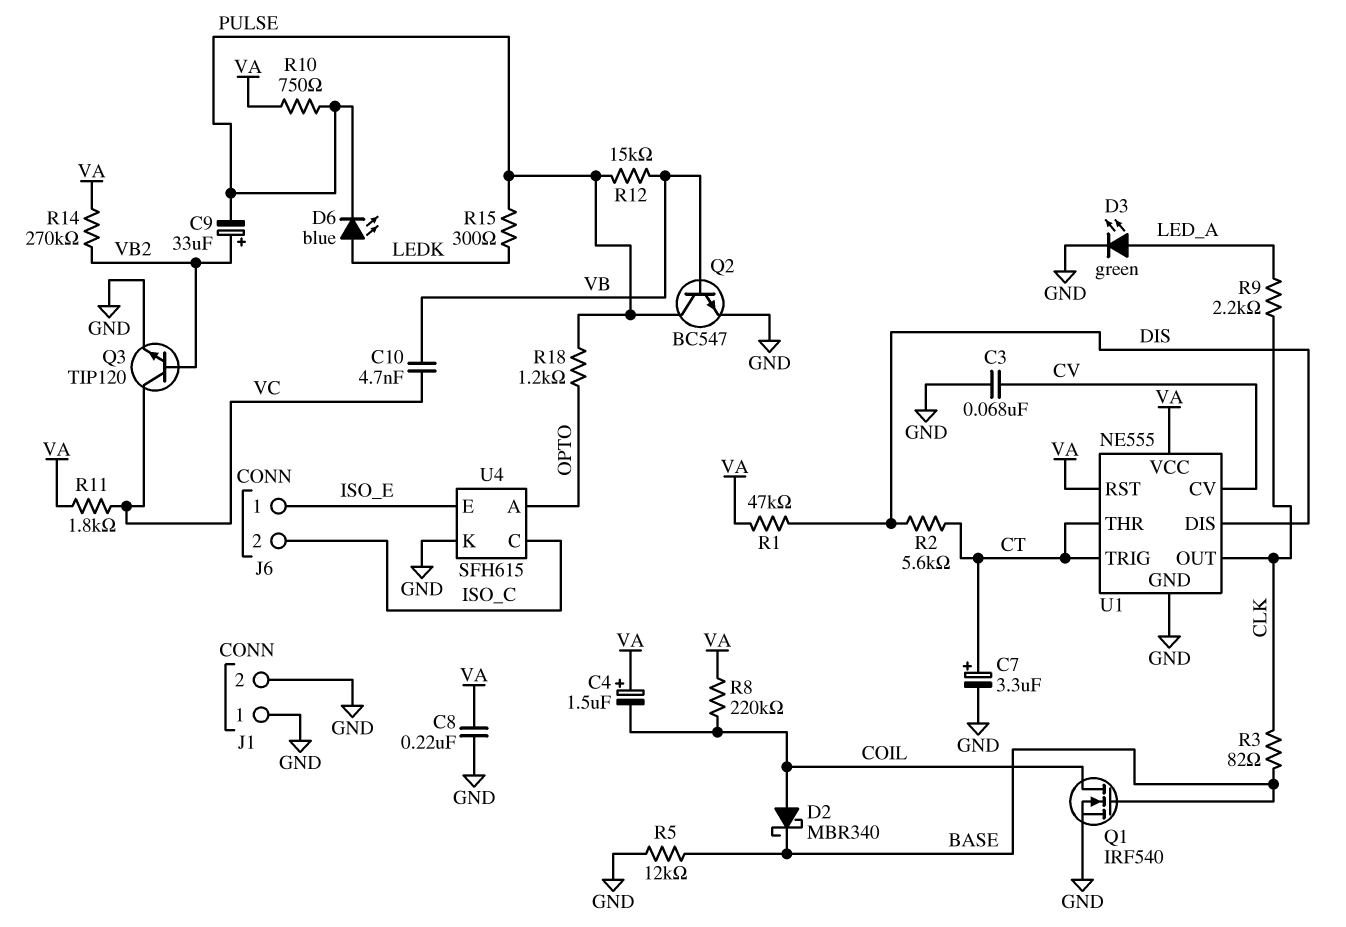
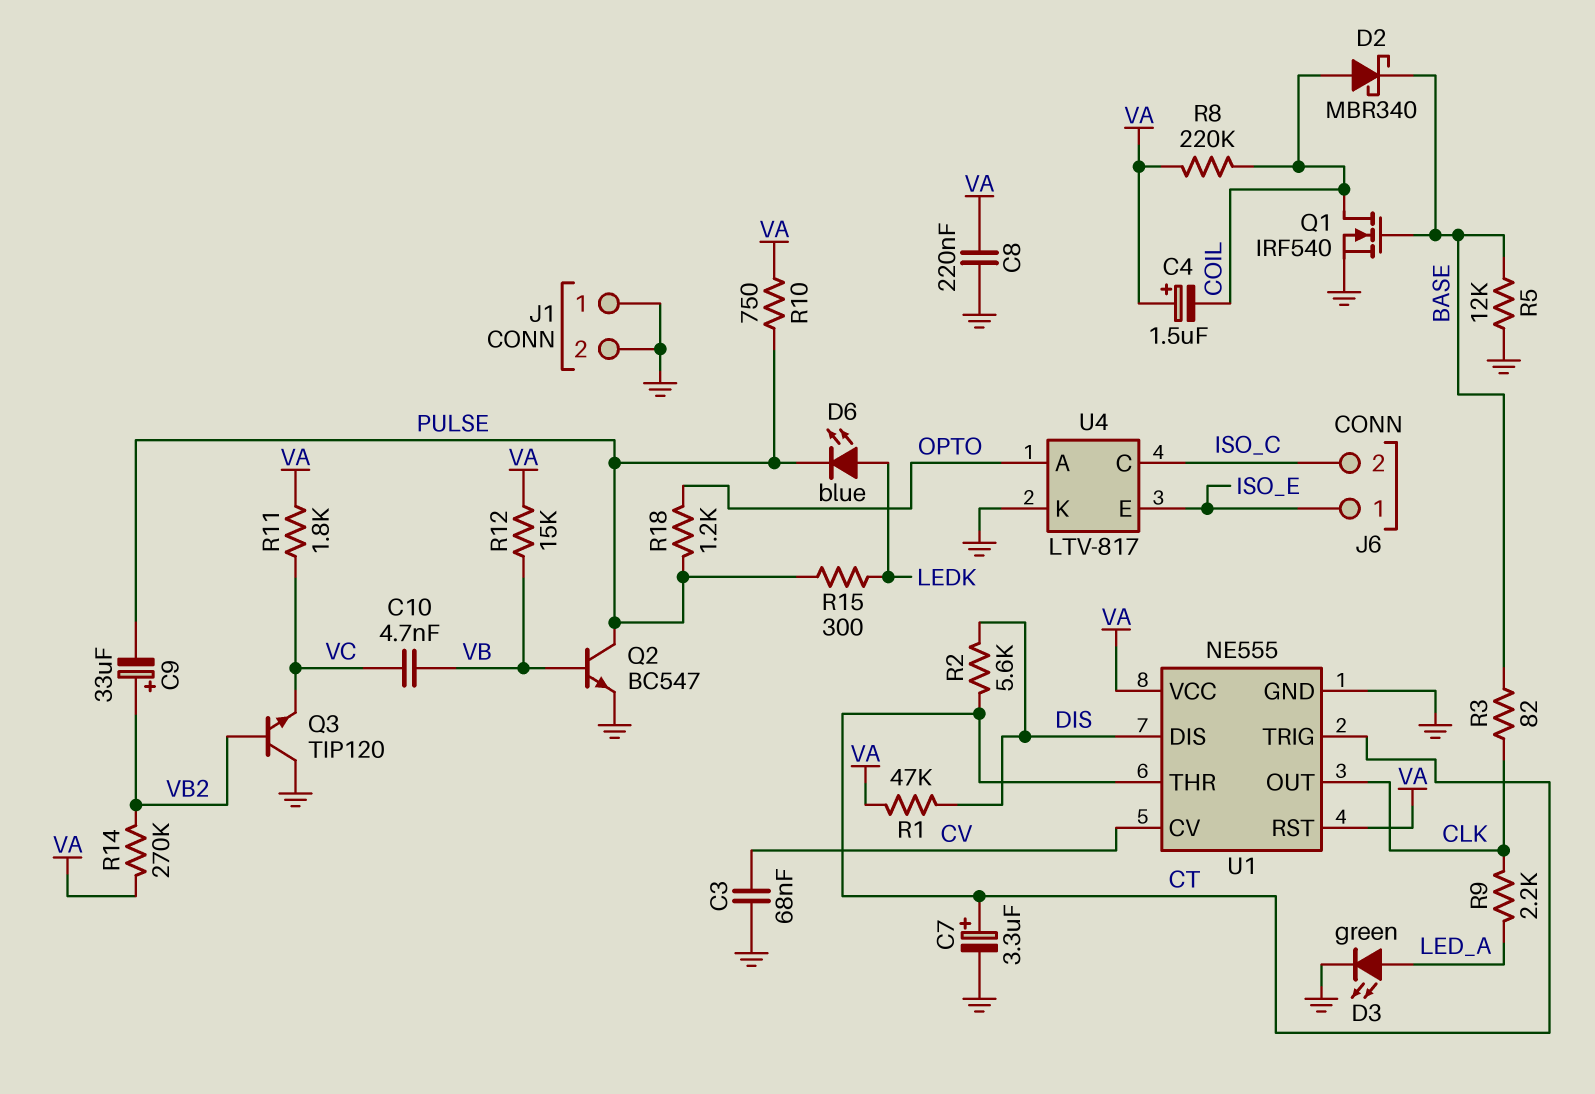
Q3: NPN TIP120 (B VB2, C VC, E GND) -> NPN TIP120 (B VB2, C GND, E VC)
R12: 15k (PULSE, VB) -> 15k (VA, VB)
U4: SFH615 -> LTV-817

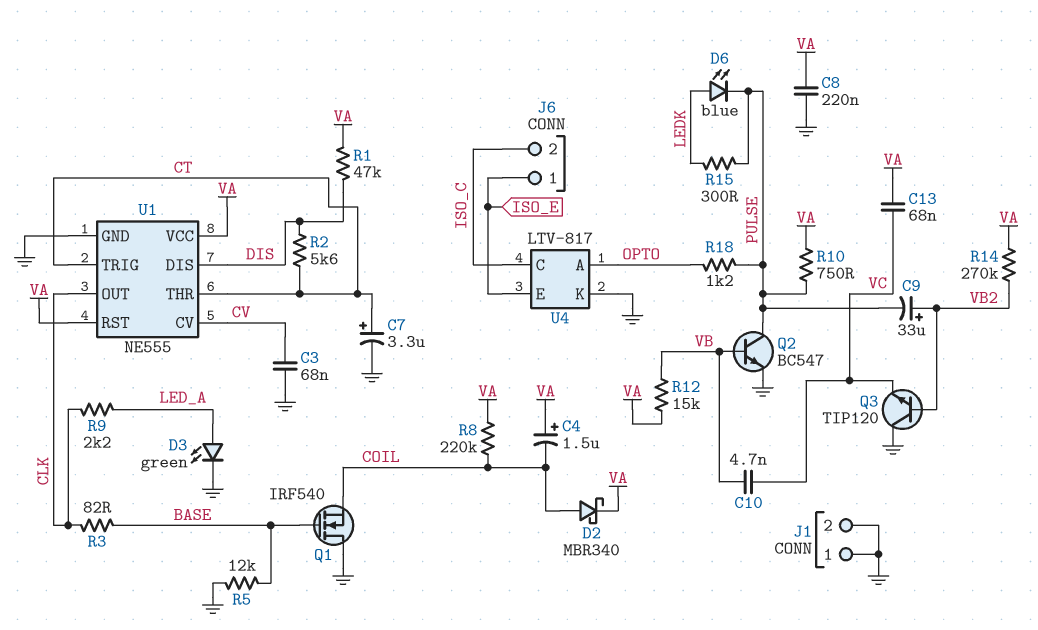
C13: none -> 68nF (VA, VC)
D2: schottky MBR340 (A COIL, K BASE) -> schottky MBR340 (A COIL, K VA)
Q1: NMOS IRF540 (G BASE, D COIL, S GND) -> NMOS IRF540 (G BASE, D GND, S COIL)
R11: 1.8k (VA, VC) -> none

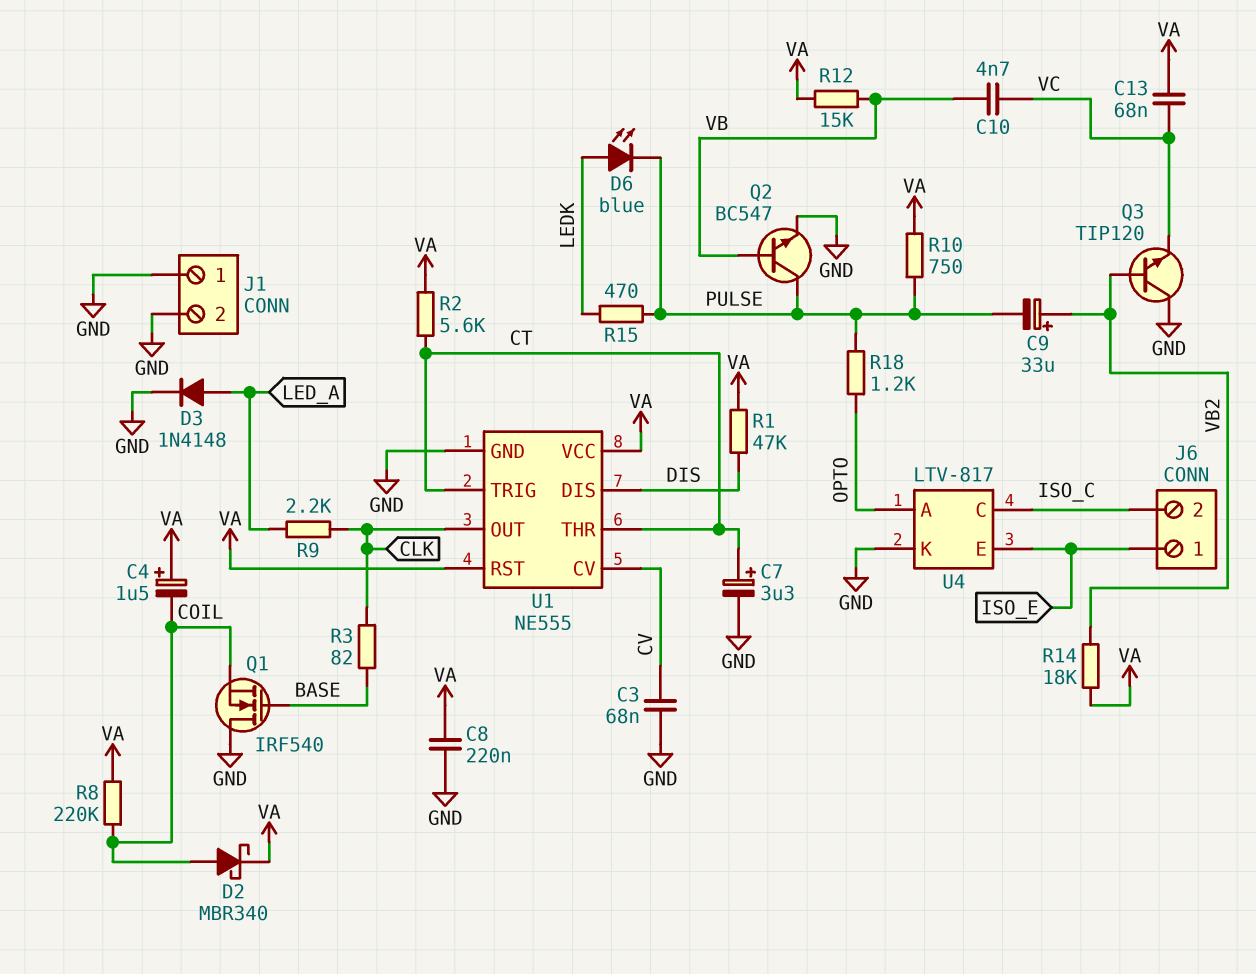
D3: LED green (A LED_A, K GND) -> diode 1N4148 (A LED_A, K GND)
R2: 5.6k (CT, DIS) -> 5.6k (CT, VA)
R5: 12k (BASE, GND) -> none
R14: 270k (VA, VB2) -> 18k (VA, VB2)
R15: 300 (LEDK, PULSE) -> 470 (LEDK, PULSE)

